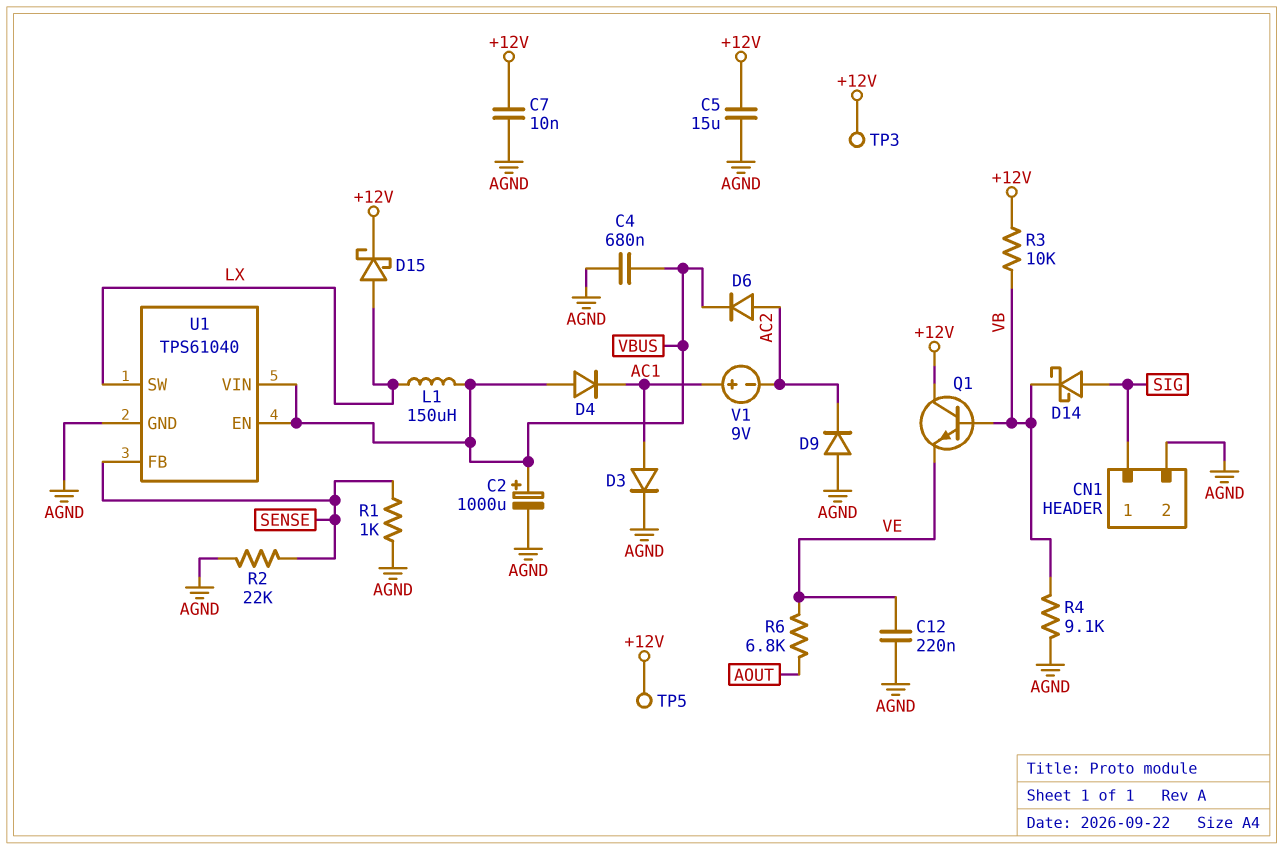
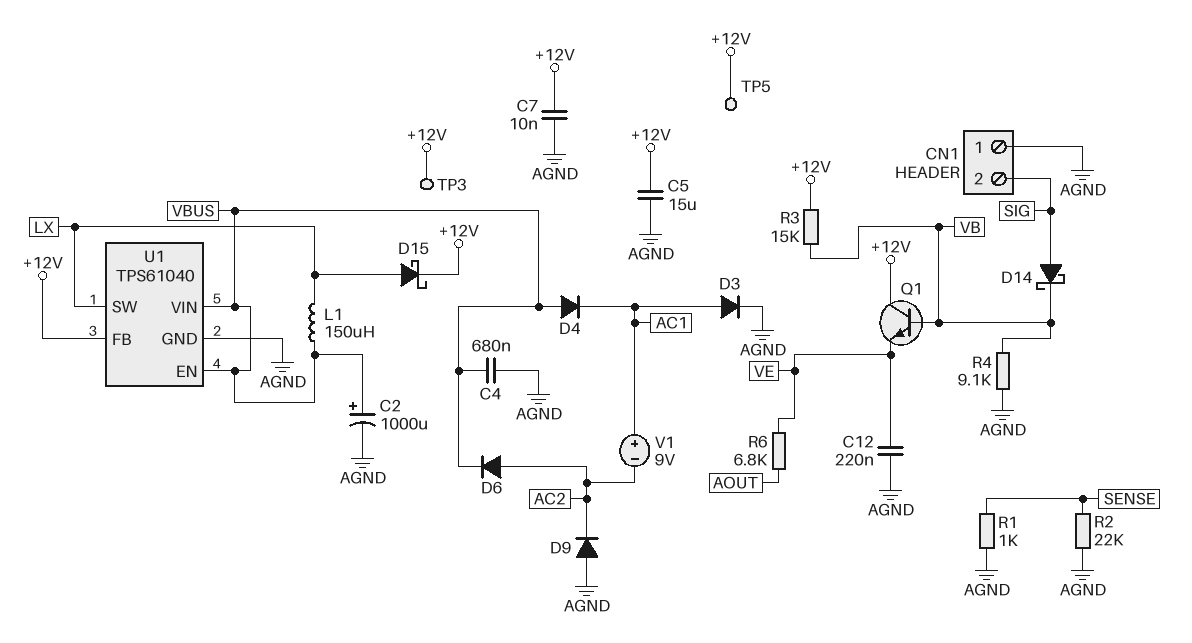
CN1 pin 1: SIG -> AGND
CN1 pin 2: AGND -> SIG
R3: 10k (+12V, VB) -> 15k (+12V, VB)
U1 pin FB: SENSE -> +12V

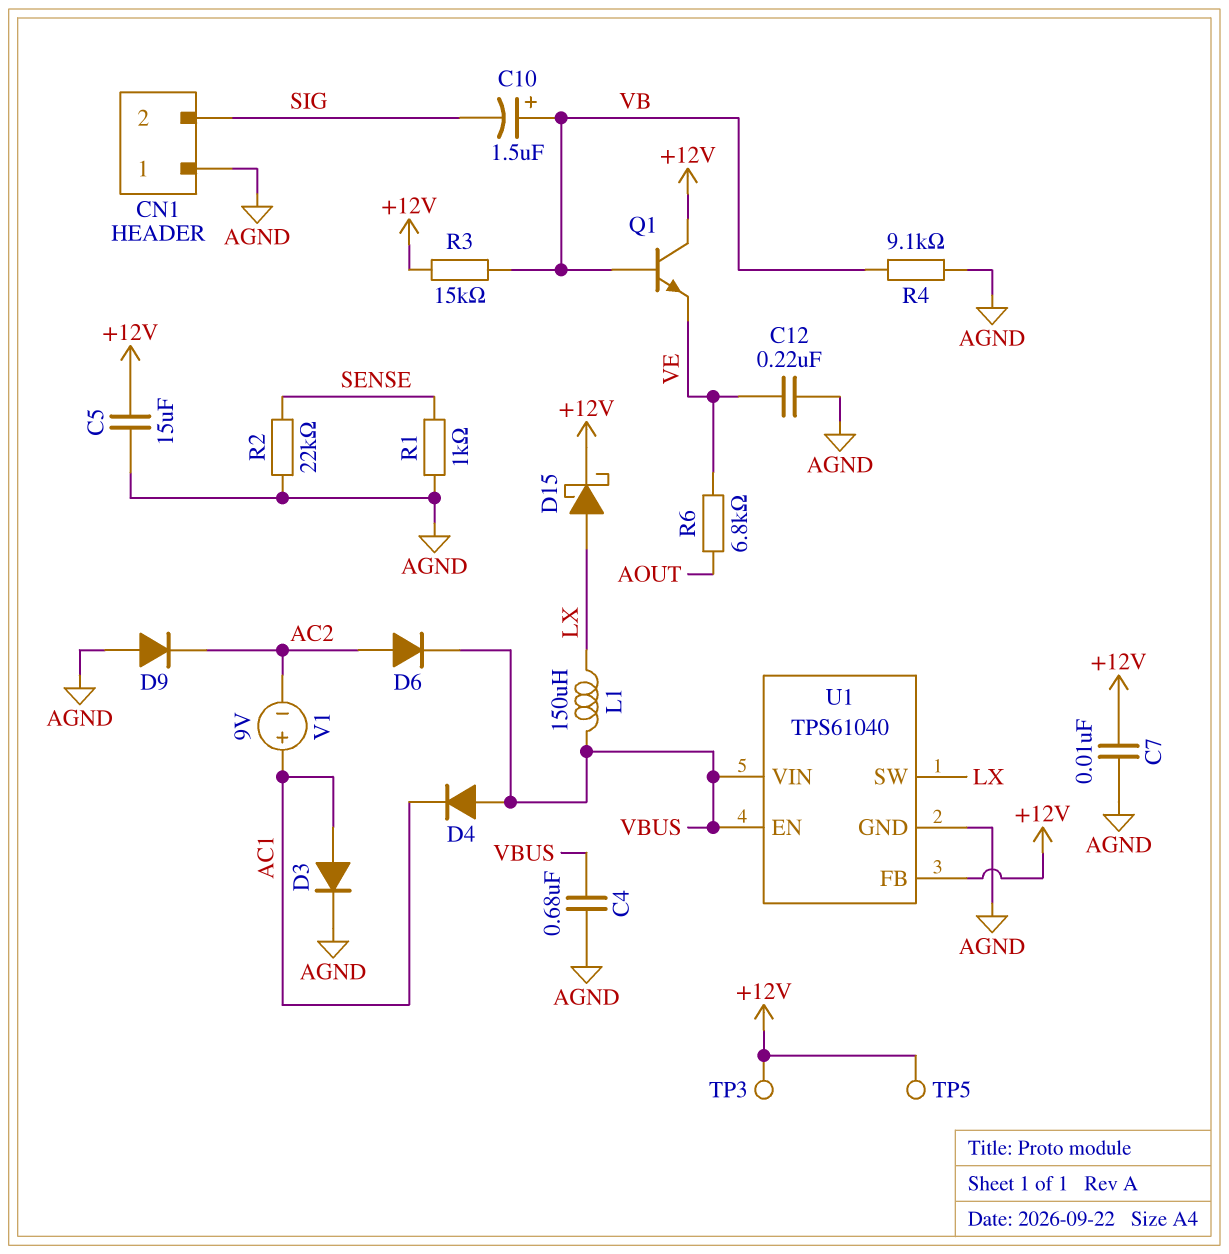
C2: 1000uF (plus VBUS, minus AGND) -> none
C10: none -> 1.5uF (plus VB, minus SIG)
D14: schottky (A SIG, K VB) -> none

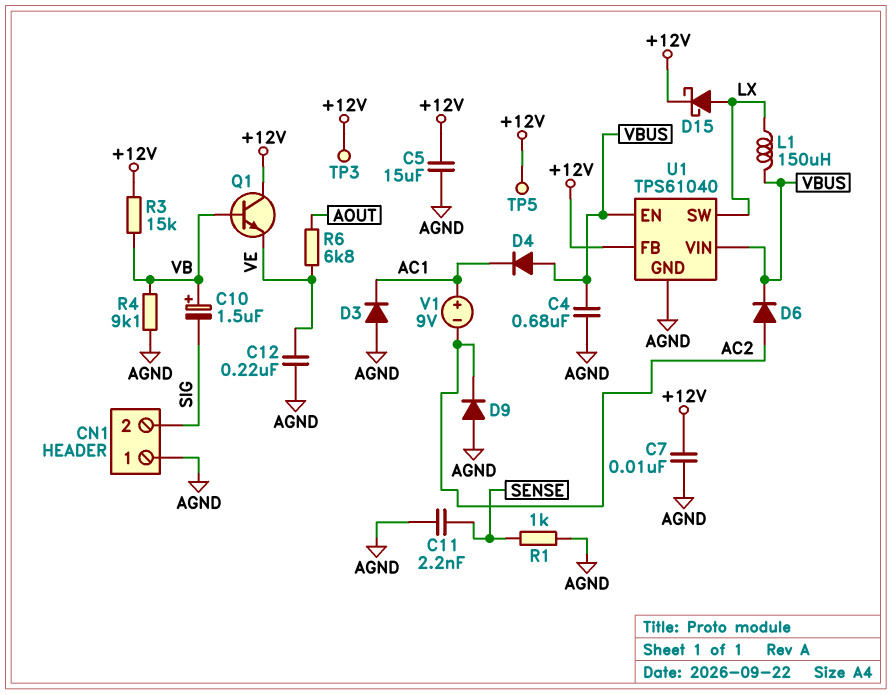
C11: none -> 2.2nF (AGND, SENSE)
D3: diode (A AC1, K AGND) -> diode (A AGND, K AC1)
R2: 22k (AGND, SENSE) -> none

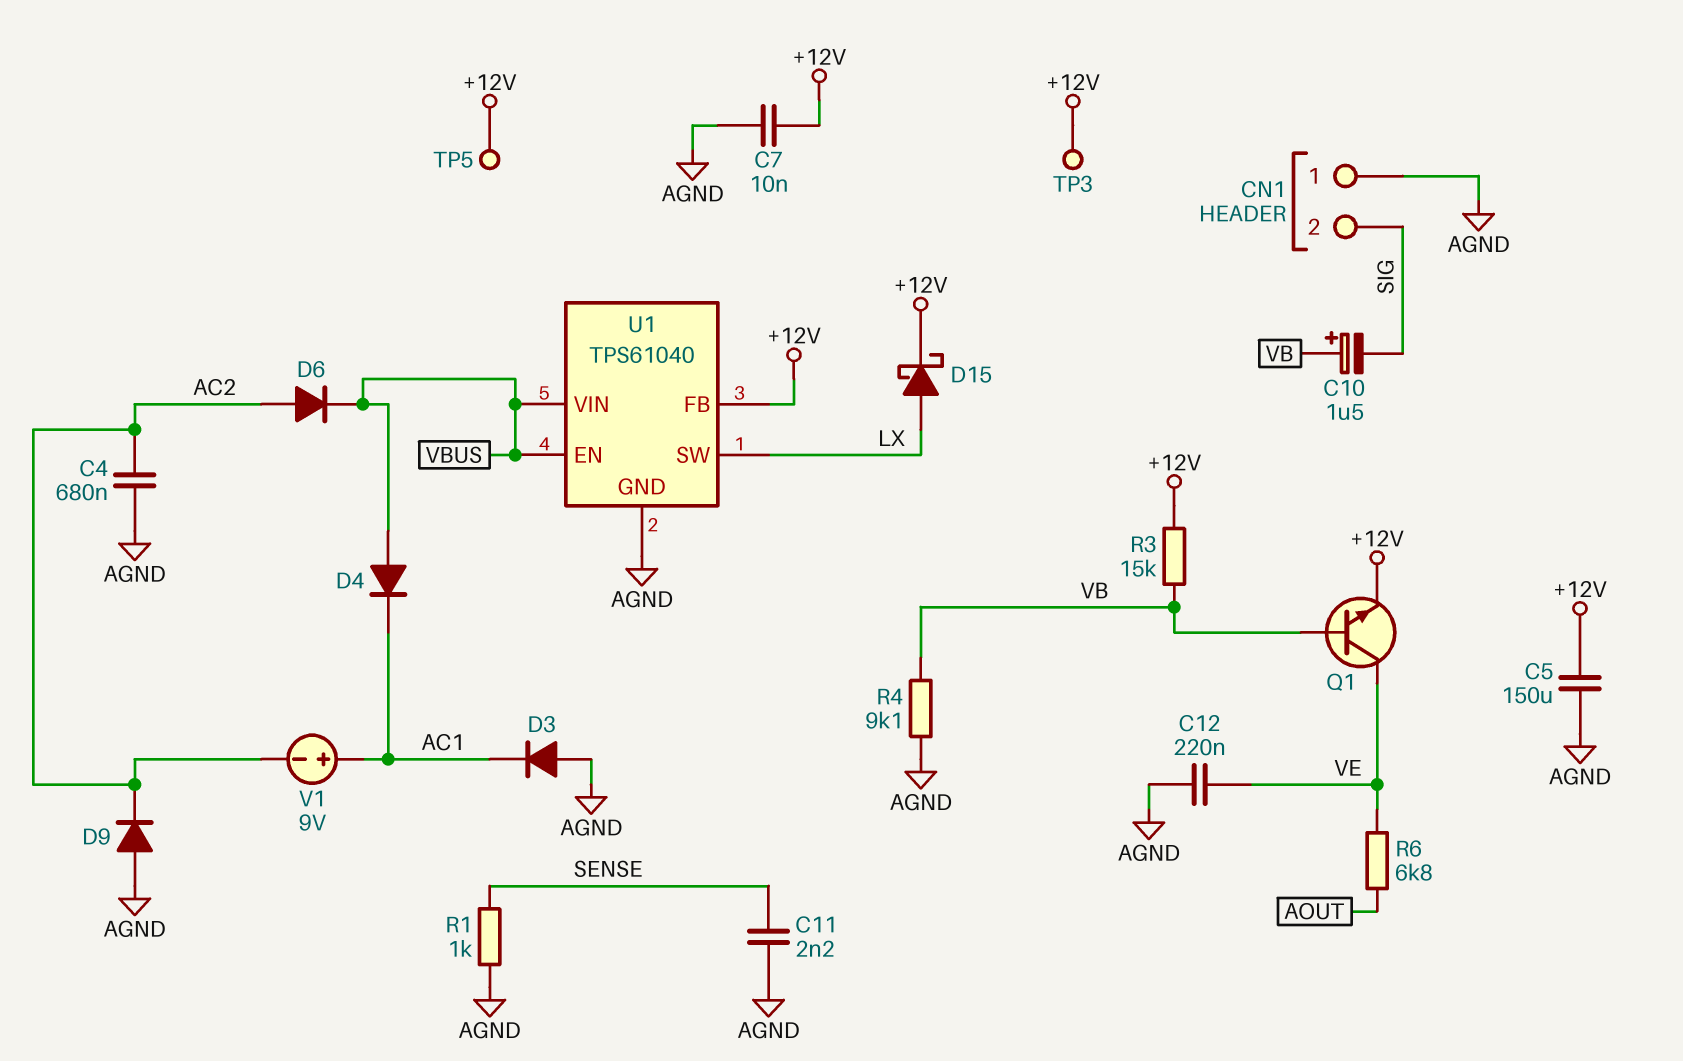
C4: 680nF (AGND, VBUS) -> 680nF (AC2, AGND)
C5: 15uF (+12V, AGND) -> 150uF (+12V, AGND)
L1: 150uH (LX, VBUS) -> none
Q1: NPN (B VB, C +12V, E VE) -> NPN (B VB, C VE, E +12V)

